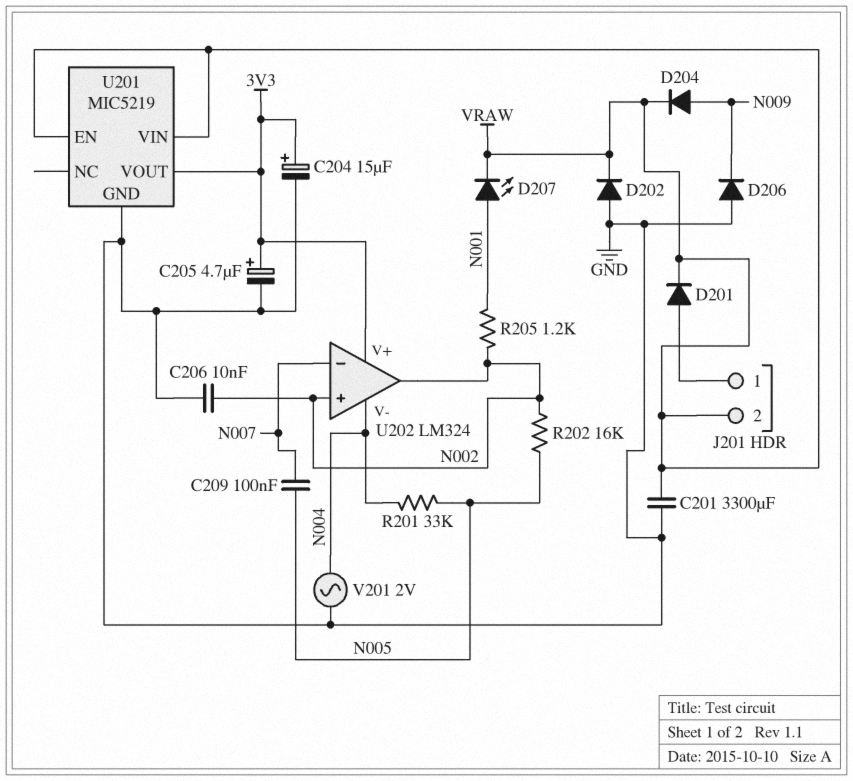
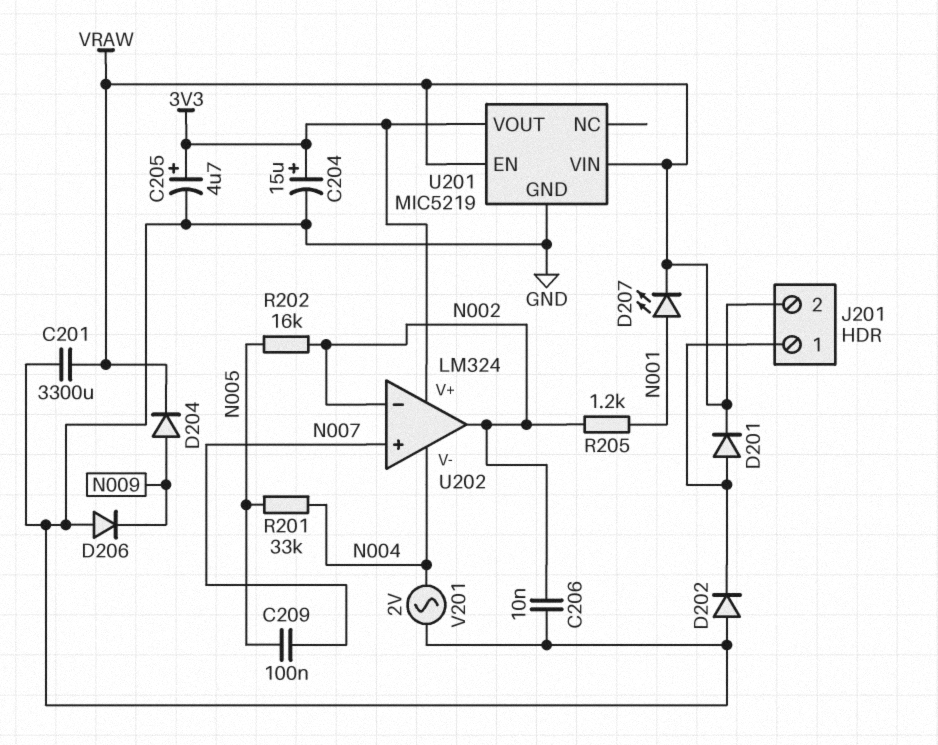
D202: diode (A GND, K VRAW) -> diode (A GND, K J201/1)
U202 pin in+: N002 -> N007
U202 pin in-: N007 -> N002

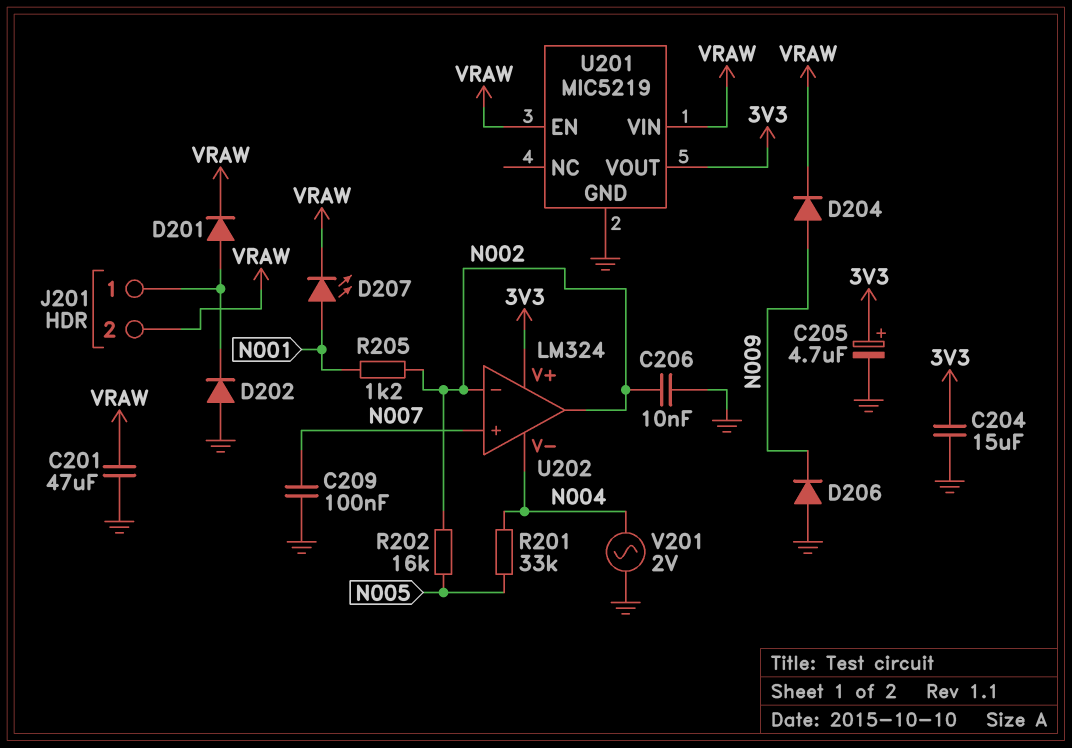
C201: 3300uF (GND, VRAW) -> 47uF (GND, VRAW)
C204: 15uF (plus 3V3, minus GND) -> 15uF (3V3, GND)
C209: 100nF (N005, N007) -> 100nF (GND, N007)

